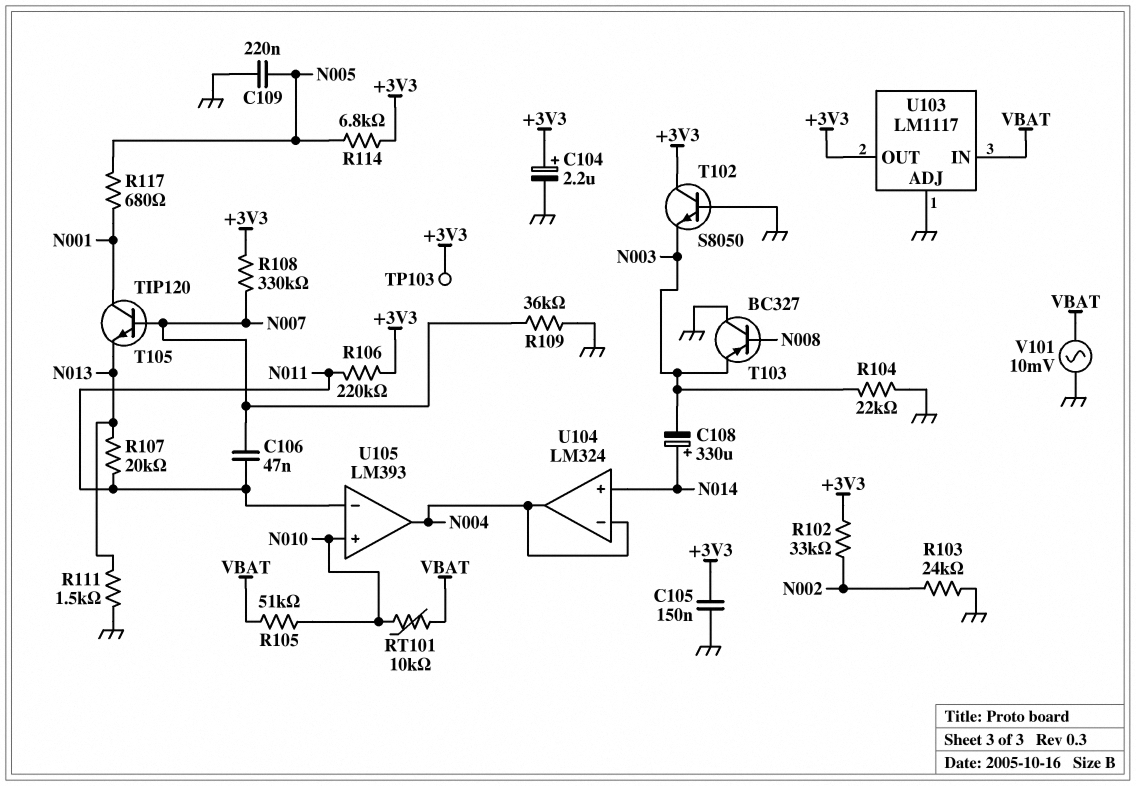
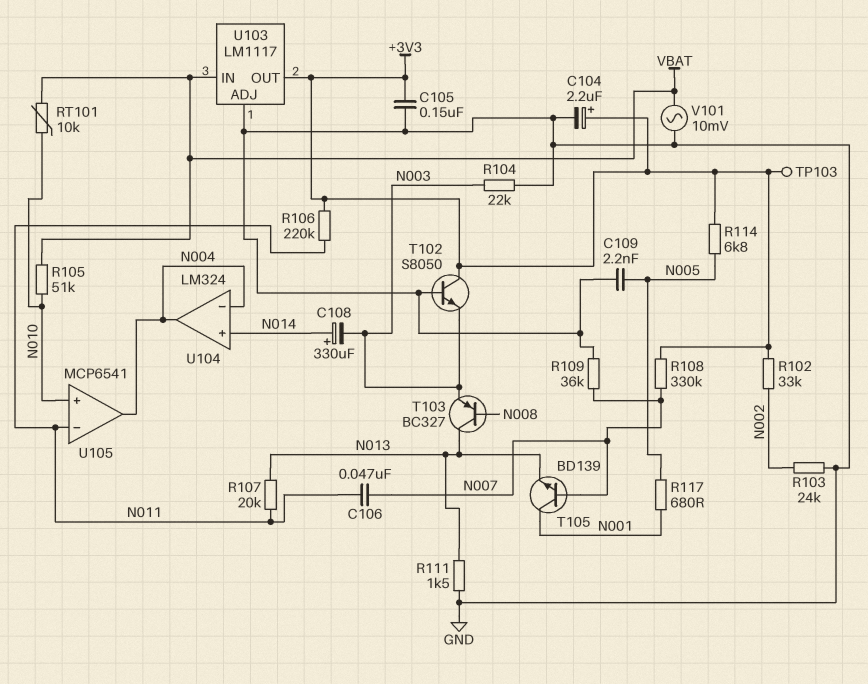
C109: 220nF (GND, N005) -> 2.2nF (GND, N005)
T103: PNP BC327 (B N008, C GND, E N003) -> PNP BC327 (B N008, C N013, E N003)
T105: NPN TIP120 (B N007, C N001, E N013) -> NPN BD139 (B N007, C N001, E N013)
U105: LM393 -> MCP6541

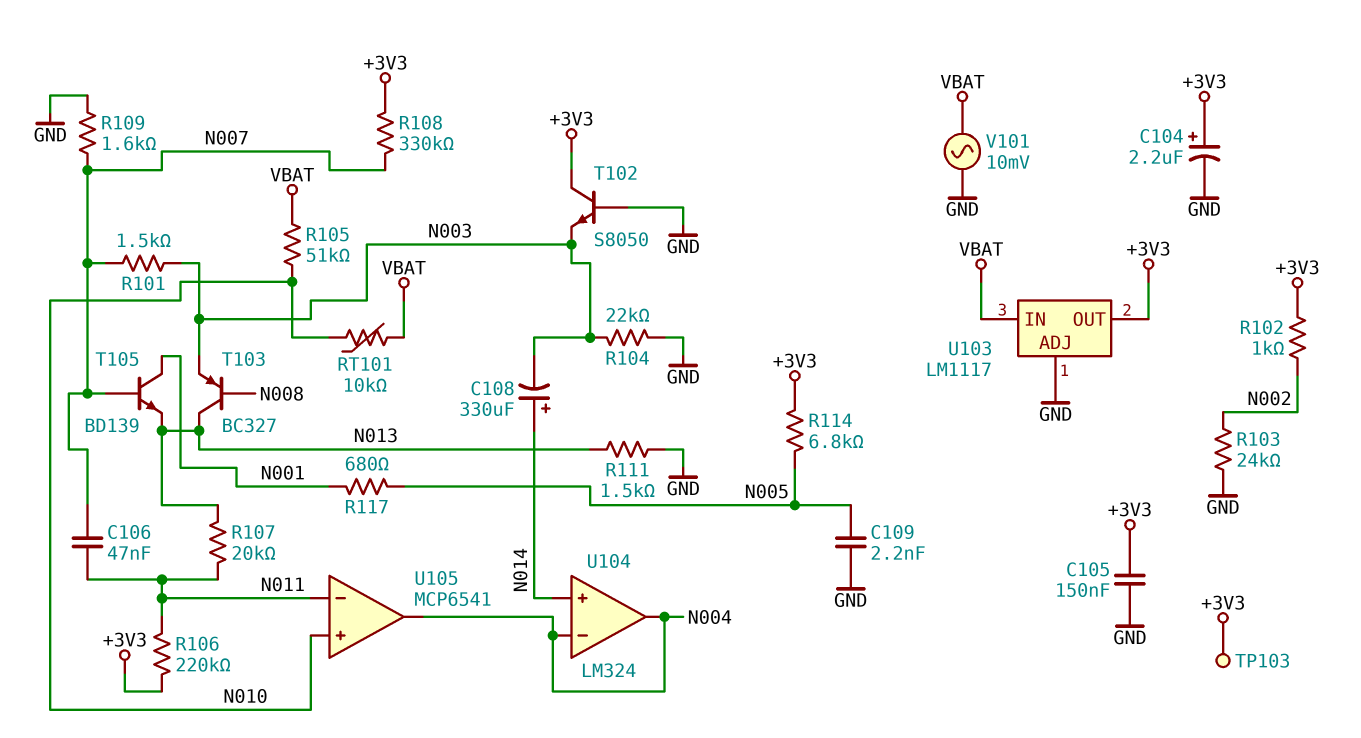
R101: none -> 1.5k (N003, N007)
R102: 33k (+3V3, N002) -> 1k (+3V3, N002)
R109: 36k (GND, N007) -> 1.6k (GND, N007)

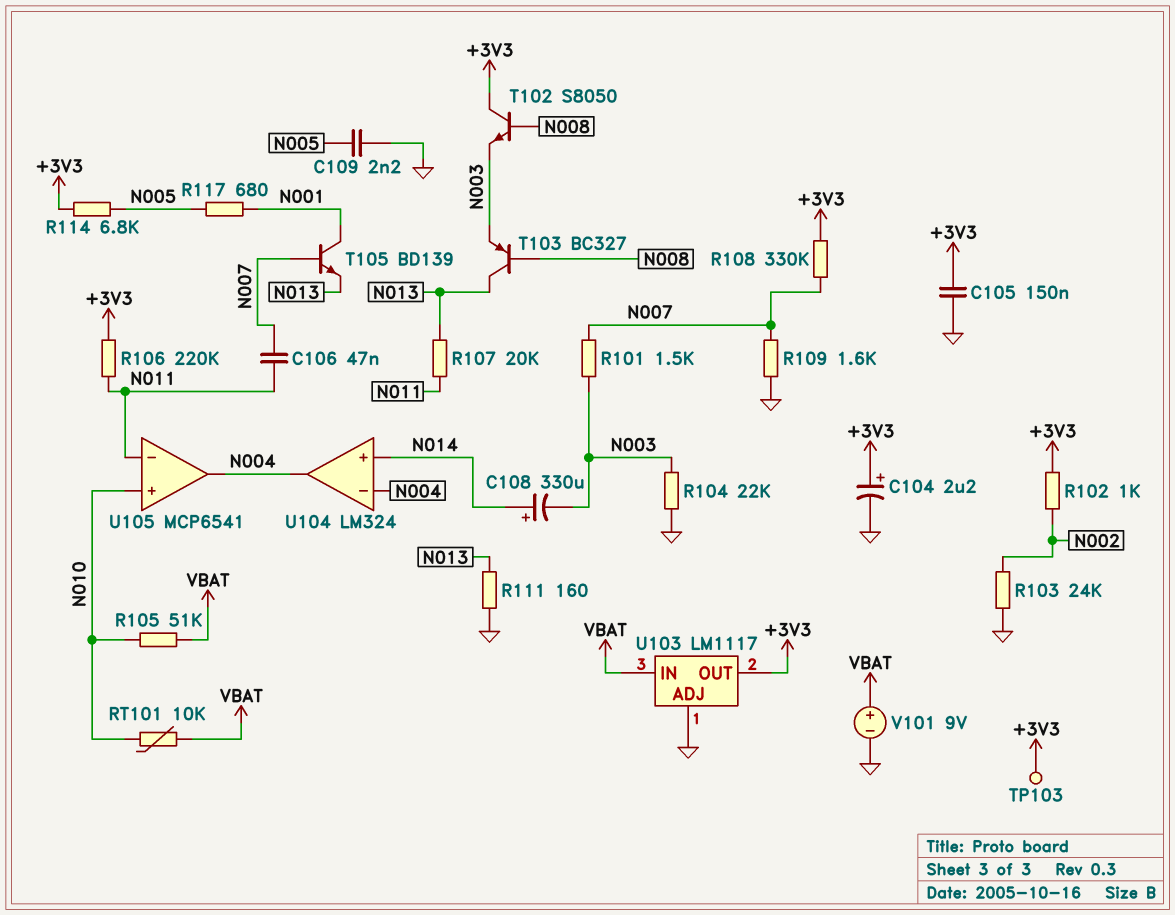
R111: 1.5k (GND, N013) -> 160 (GND, N013)
T102: NPN S8050 (B GND, C +3V3, E N003) -> NPN S8050 (B N008, C +3V3, E N003)
V101: AC 10mV (GND, VBAT) -> 9V (plus VBAT, minus GND)

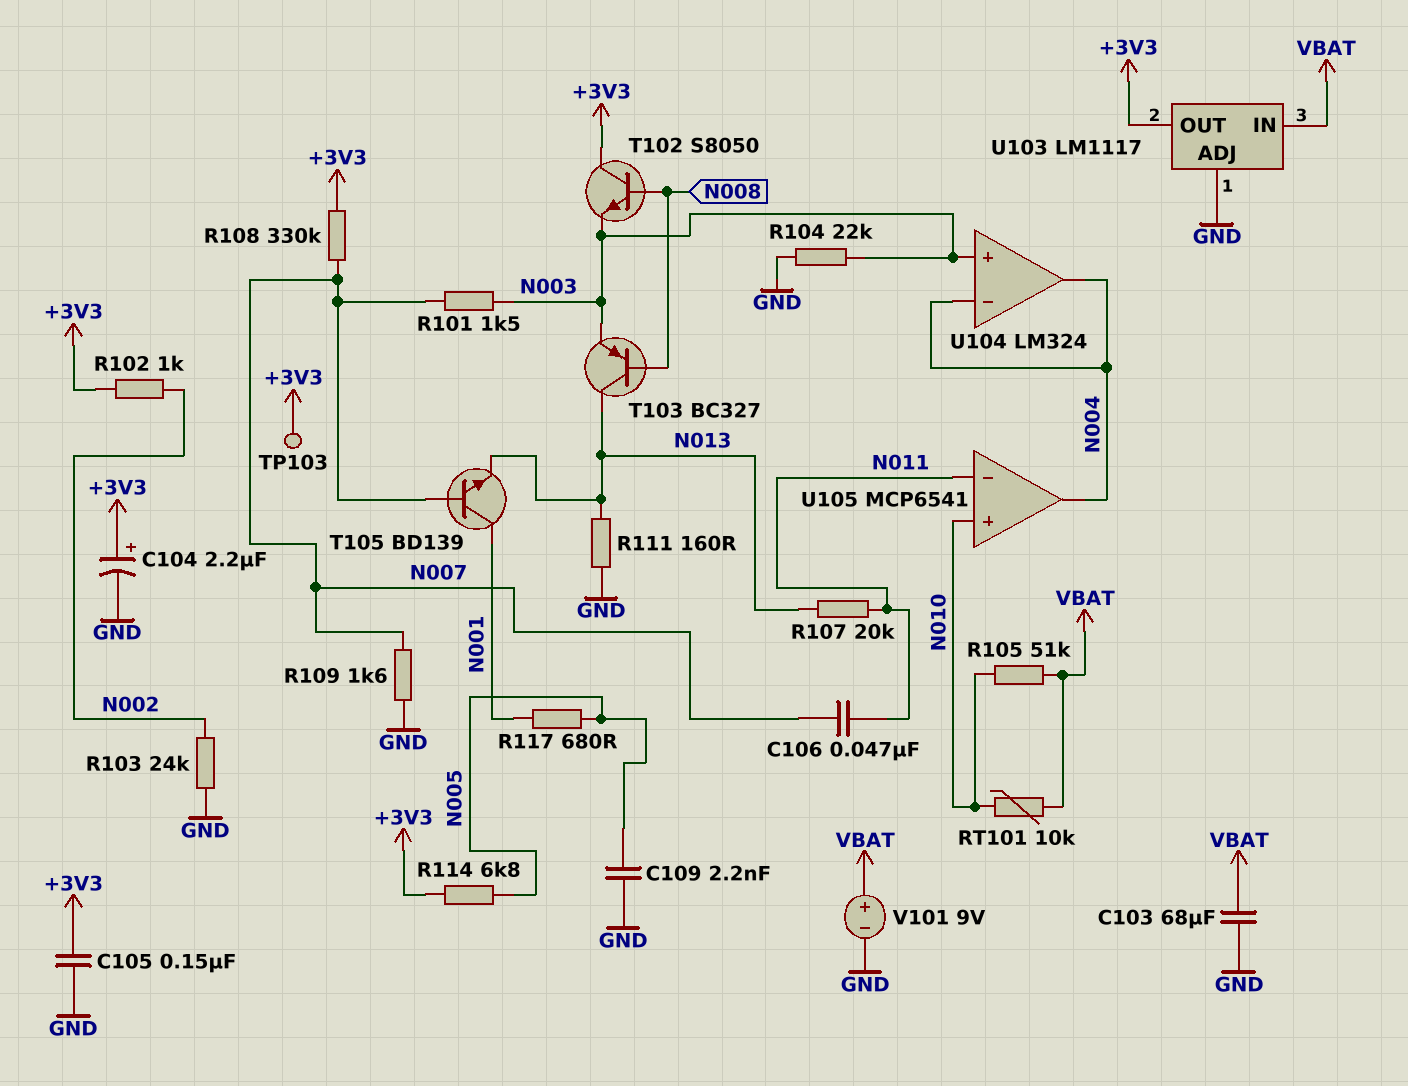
C103: none -> 68uF (GND, VBAT)
C108: 330uF (plus N014, minus N003) -> none
R106: 220k (+3V3, N011) -> none
U104 pin in+: N014 -> N003

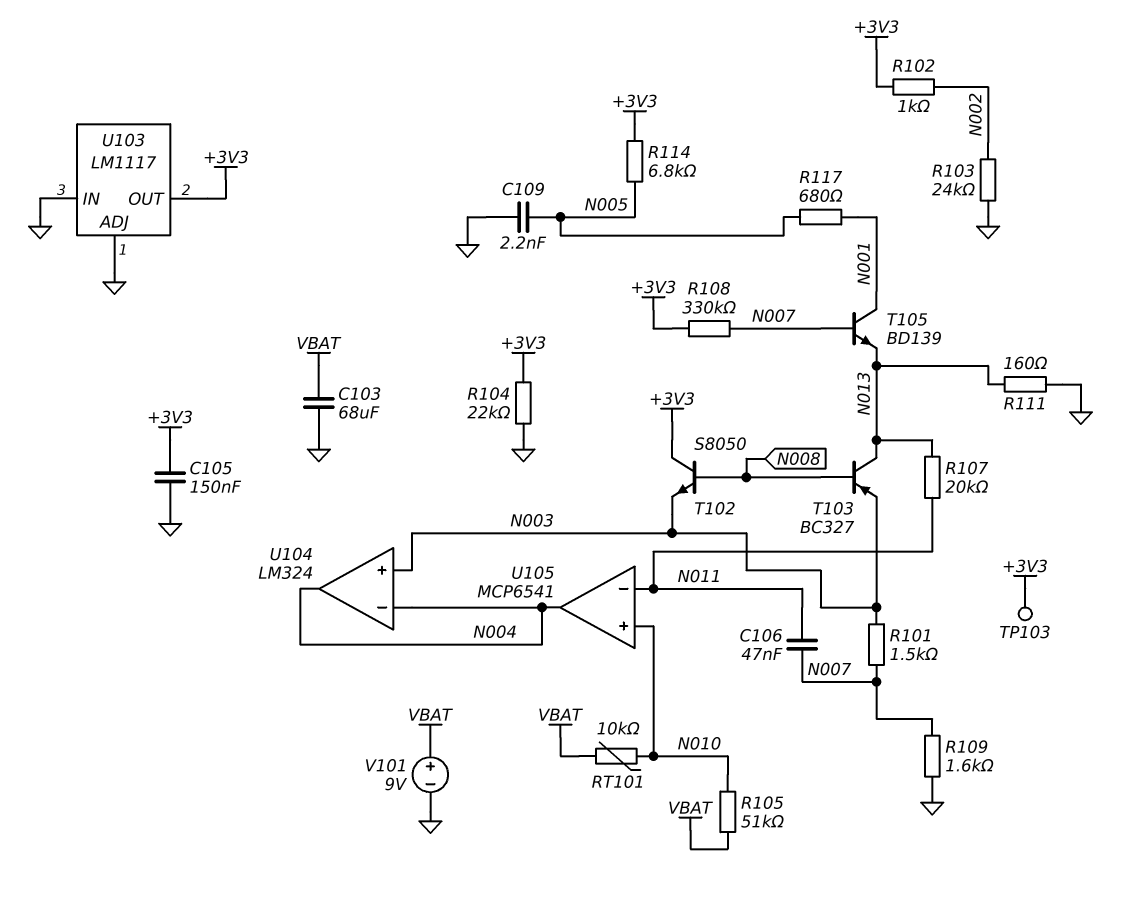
C104: 2.2uF (plus +3V3, minus GND) -> none
R104: 22k (GND, N003) -> 22k (+3V3, GND)
U103 pin IN: VBAT -> GND

